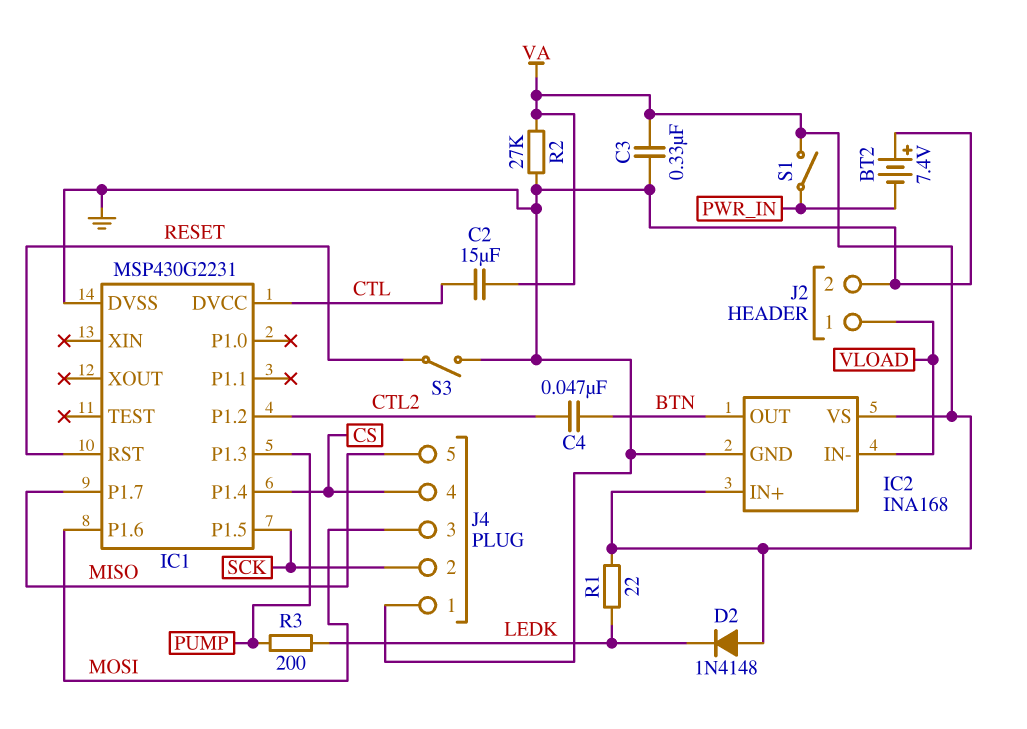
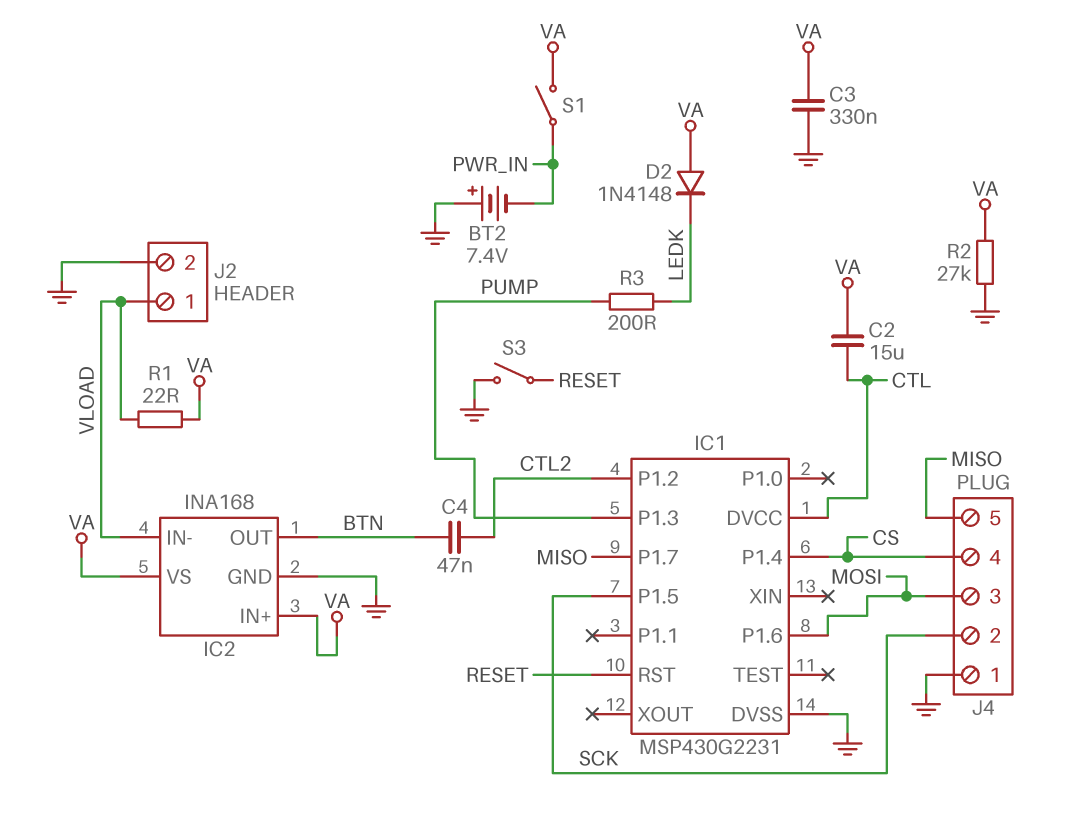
R1: 22 (LEDK, VA) -> 22 (VA, VLOAD)

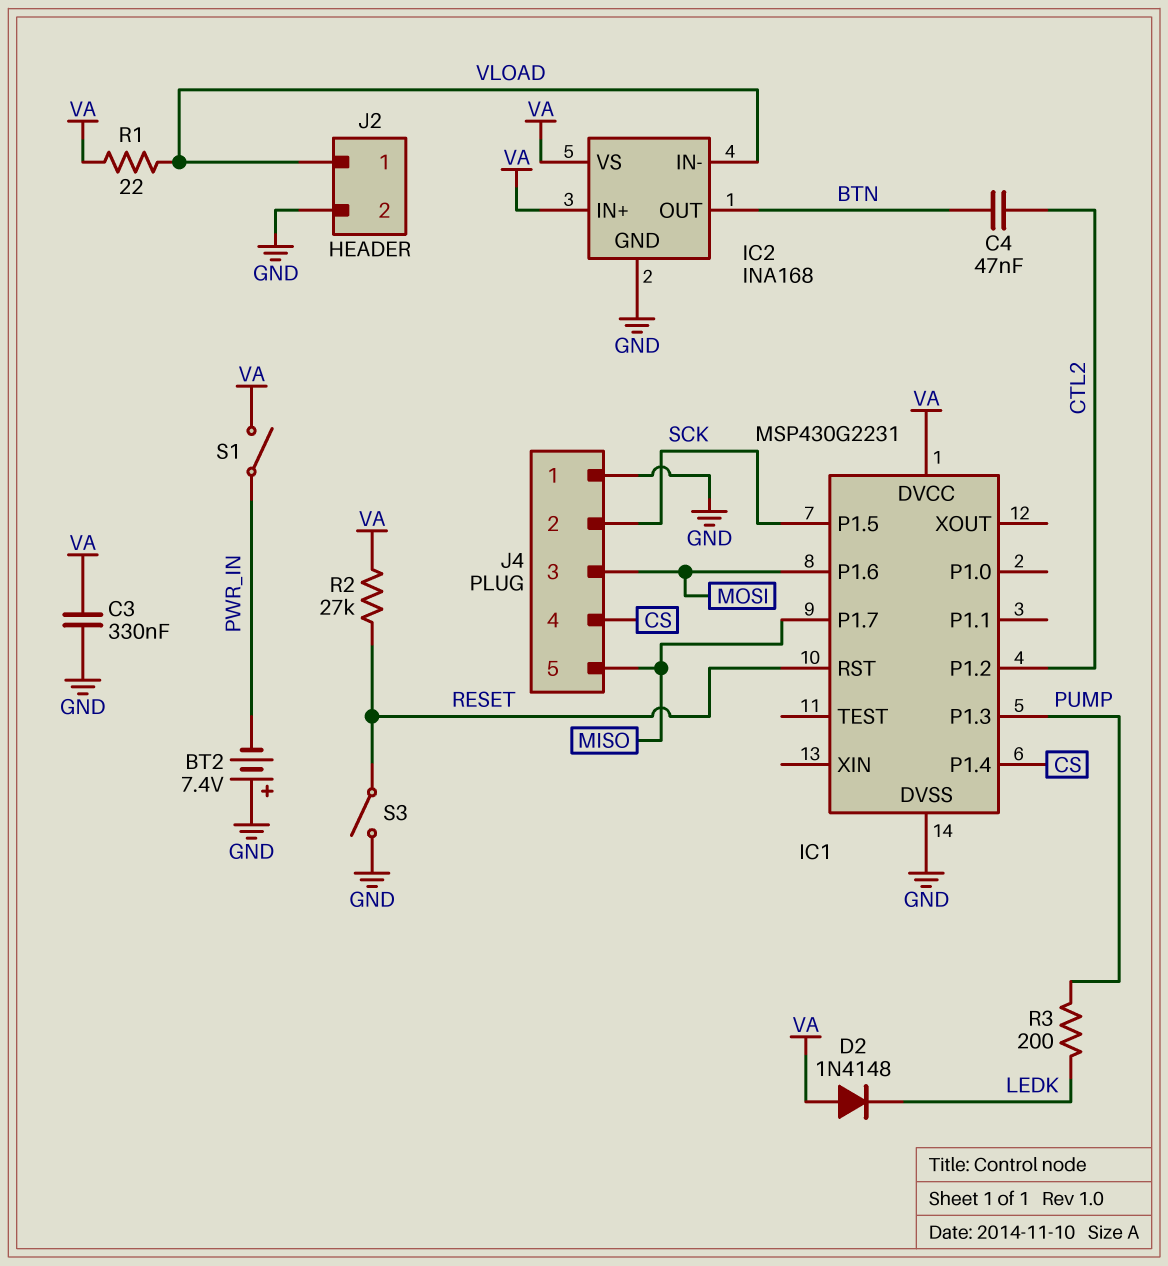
C2: 15uF (CTL, VA) -> none
IC1 pin DVCC: CTL -> VA
R2: 27k (GND, VA) -> 27k (RESET, VA)

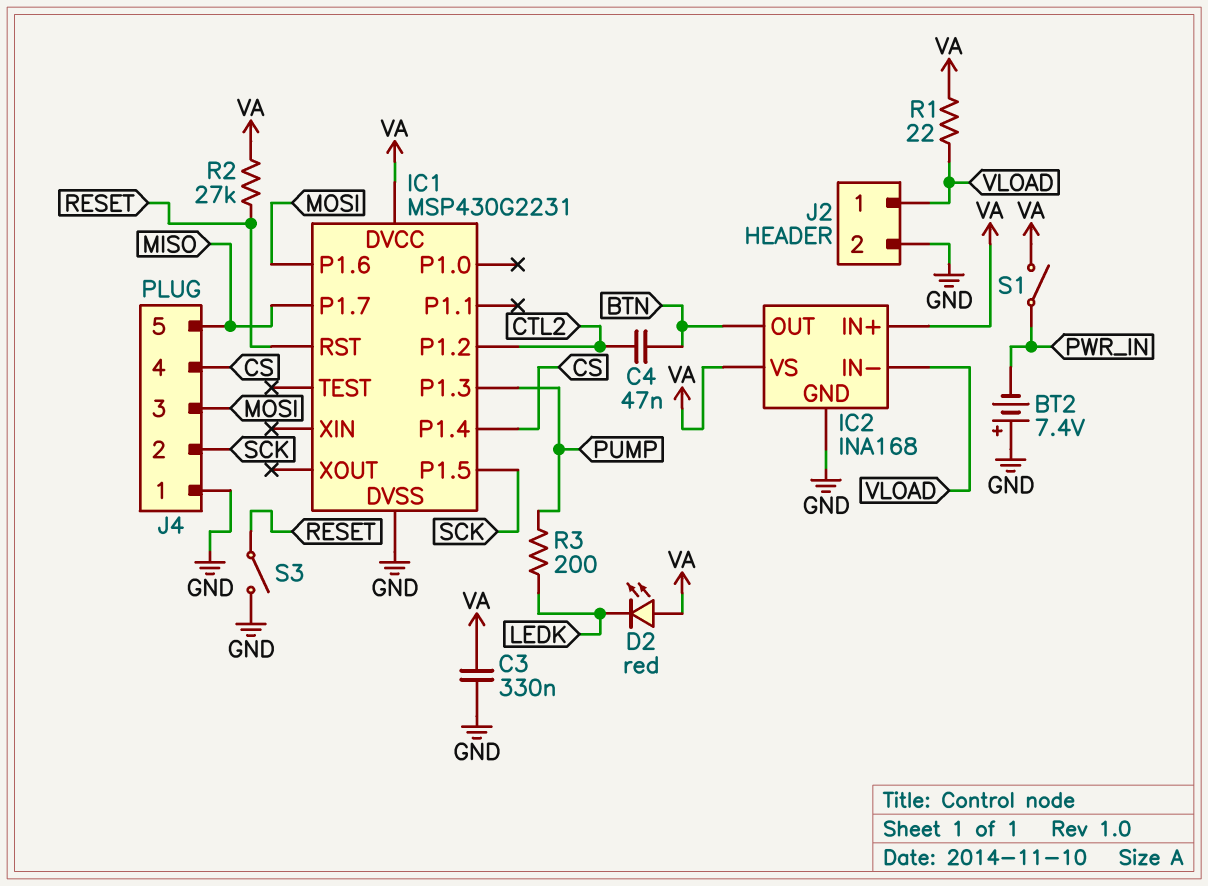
D2: diode 1N4148 (A VA, K LEDK) -> LED red (A VA, K LEDK)

